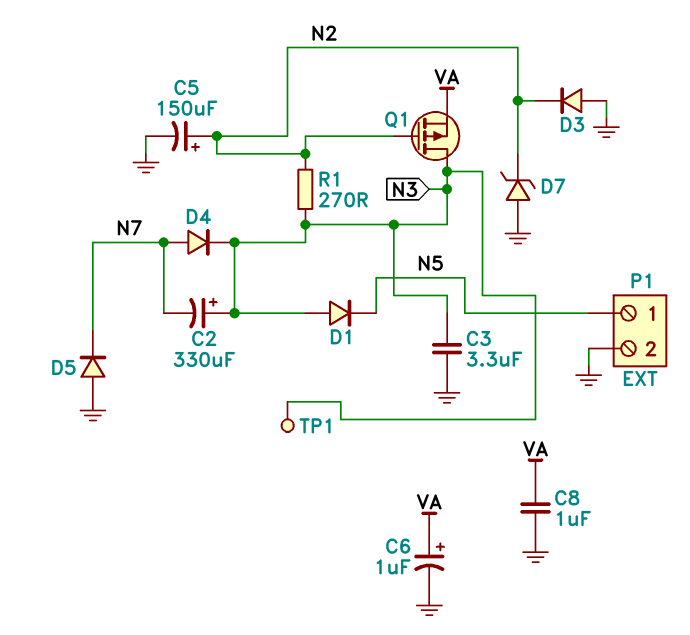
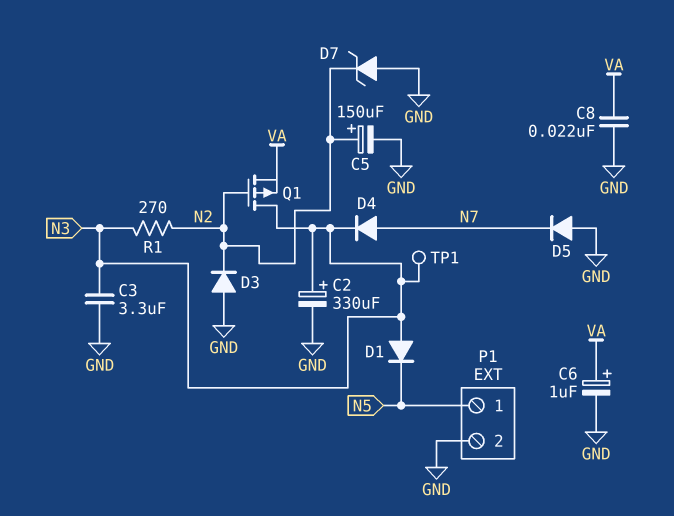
C2: 330uF (plus N3, minus N7) -> 330uF (plus N3, minus GND)
C8: 1uF (GND, VA) -> 22nF (GND, VA)

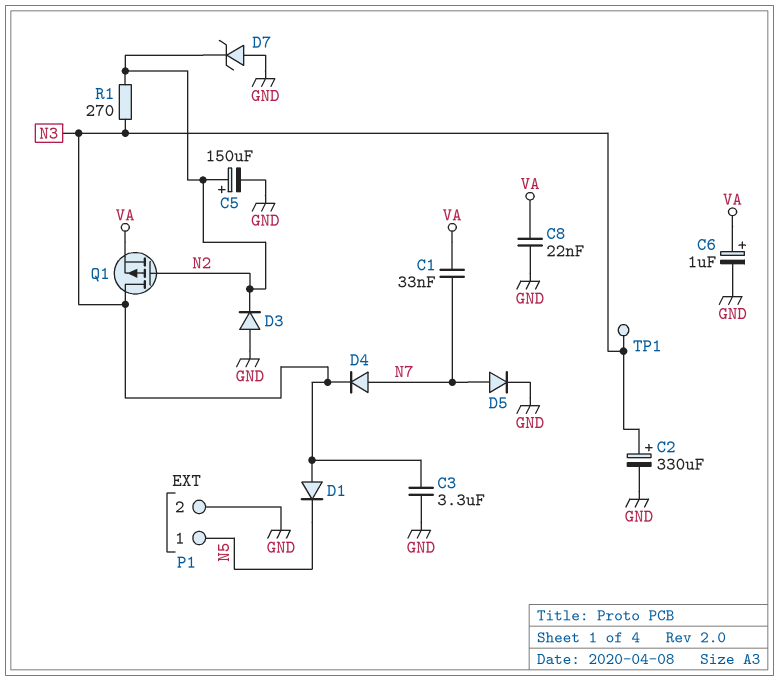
C1: none -> 33nF (N7, VA)
D5: diode (A GND, K N7) -> diode (A N7, K GND)

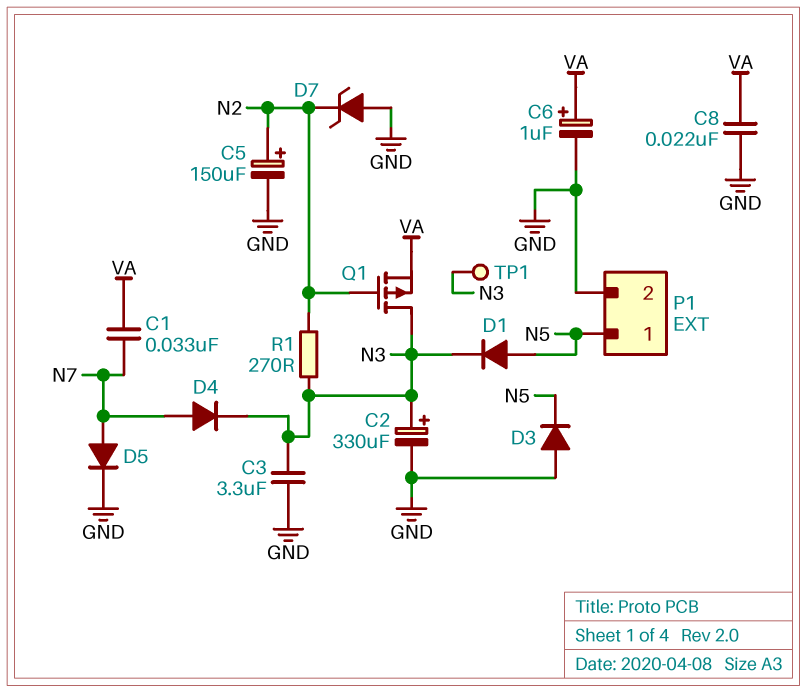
D1: diode (A N3, K N5) -> diode (A N5, K N3)
D3: diode (A GND, K N2) -> diode (A GND, K N5)

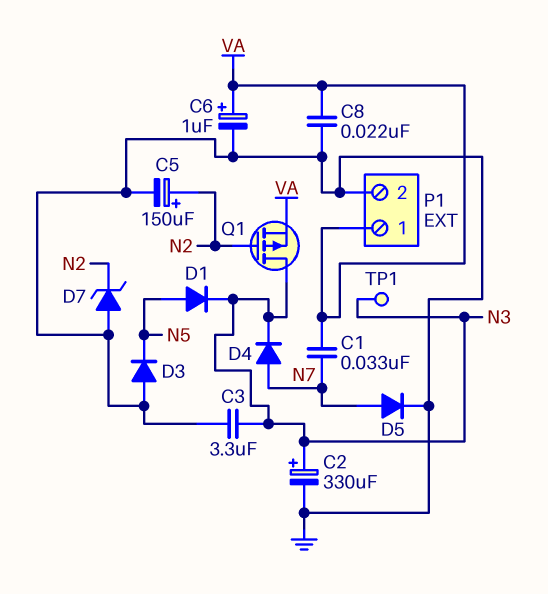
P1 pin 1: N5 -> VA
R1: 270 (N2, N3) -> none

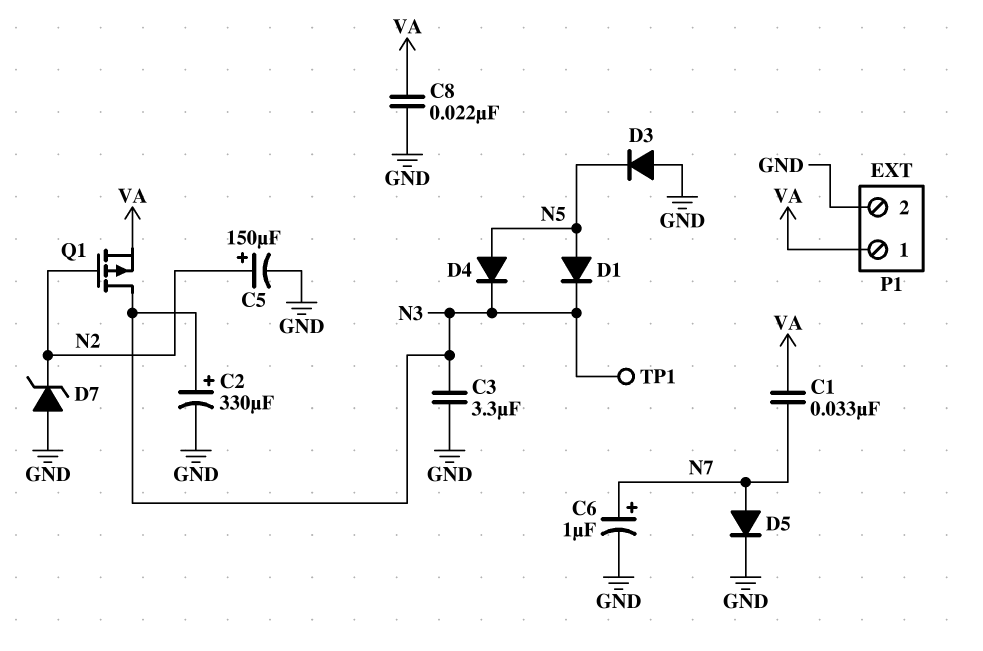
C6: 1uF (plus VA, minus GND) -> 1uF (plus N7, minus GND)
D4: diode (A N7, K N3) -> diode (A N5, K N3)

